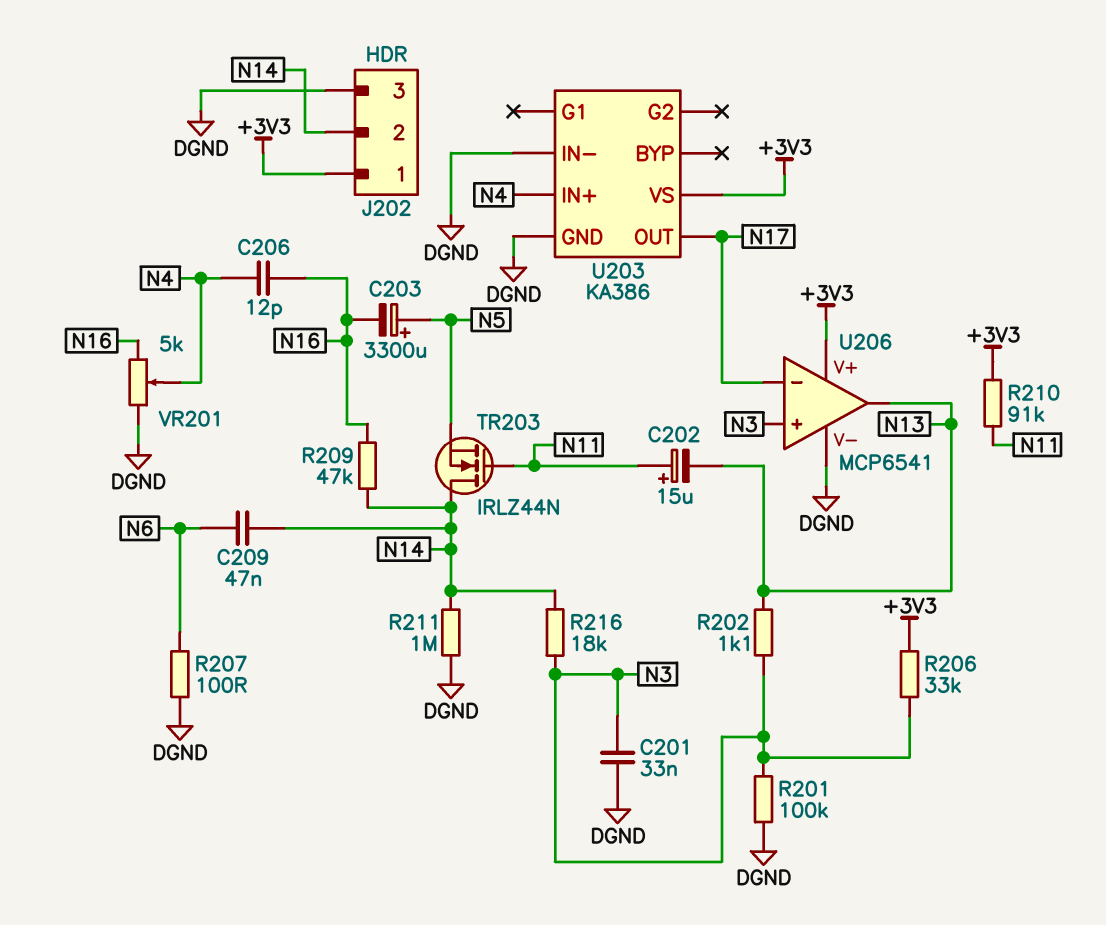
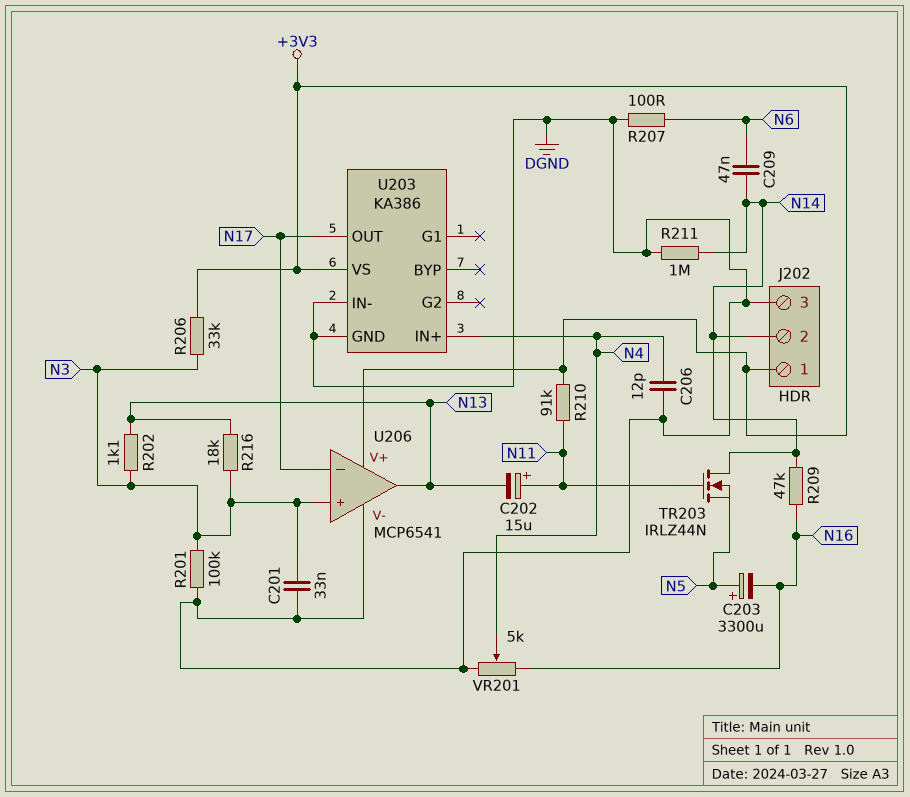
C206: 12pF (N4, N16) -> 12pF (DGND, N4)
R216: 18k (N3, N14) -> 18k (N3, N13)

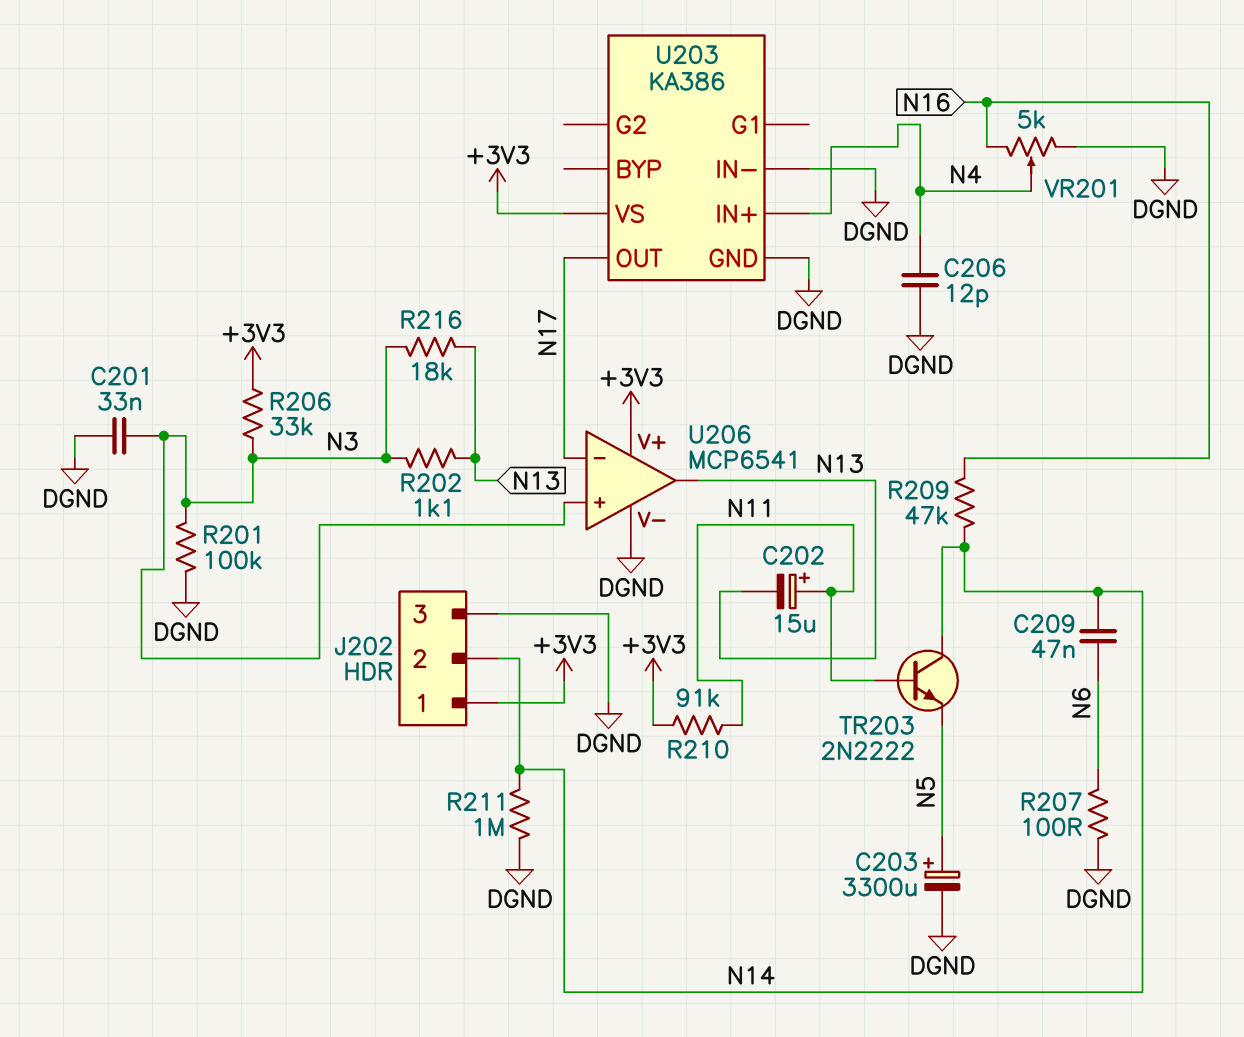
C203: 3300uF (plus N5, minus N16) -> 3300uF (plus N5, minus DGND)
TR203: NMOS IRLZ44N (G N11, D N14, S N5) -> NPN 2N2222 (B N11, C N14, E N5)

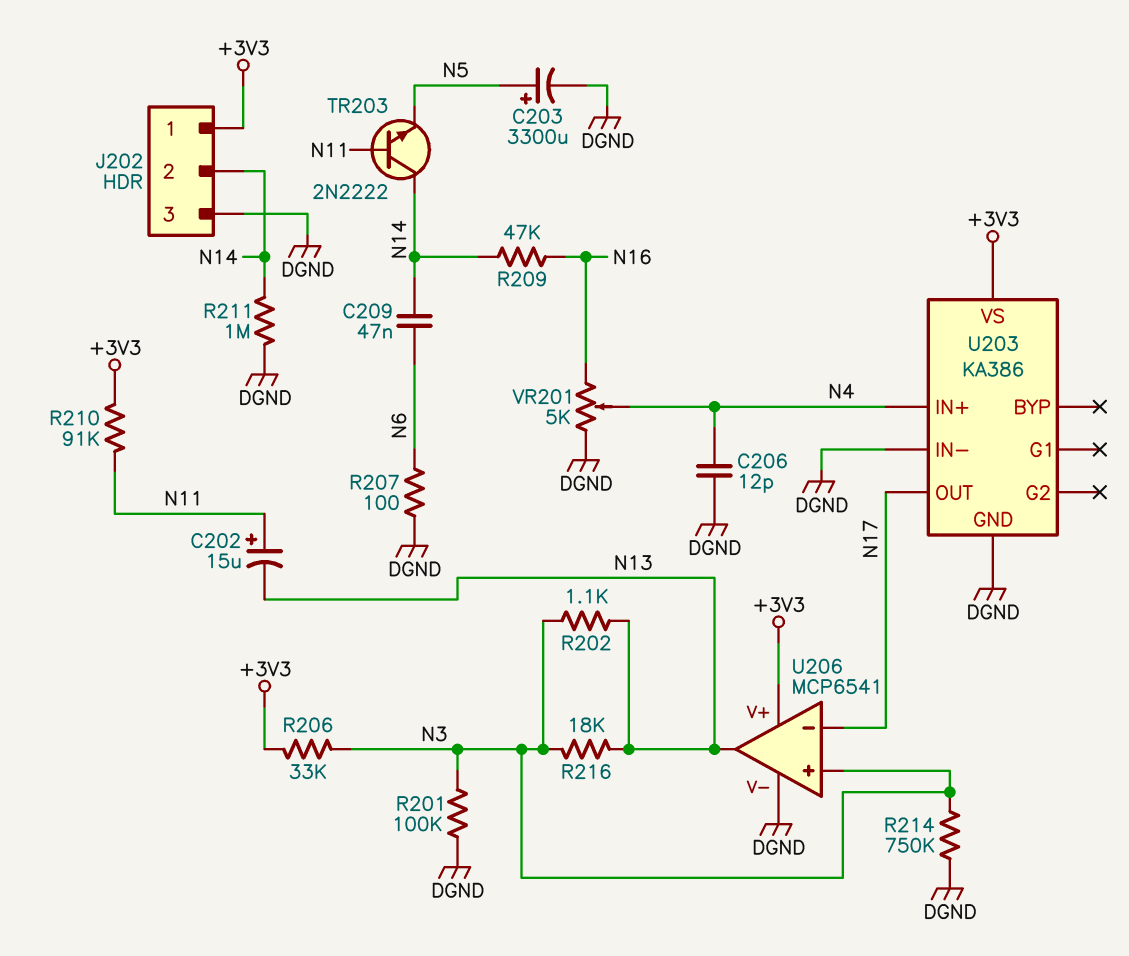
C201: 33nF (DGND, N3) -> none
R214: none -> 750k (DGND, N3)

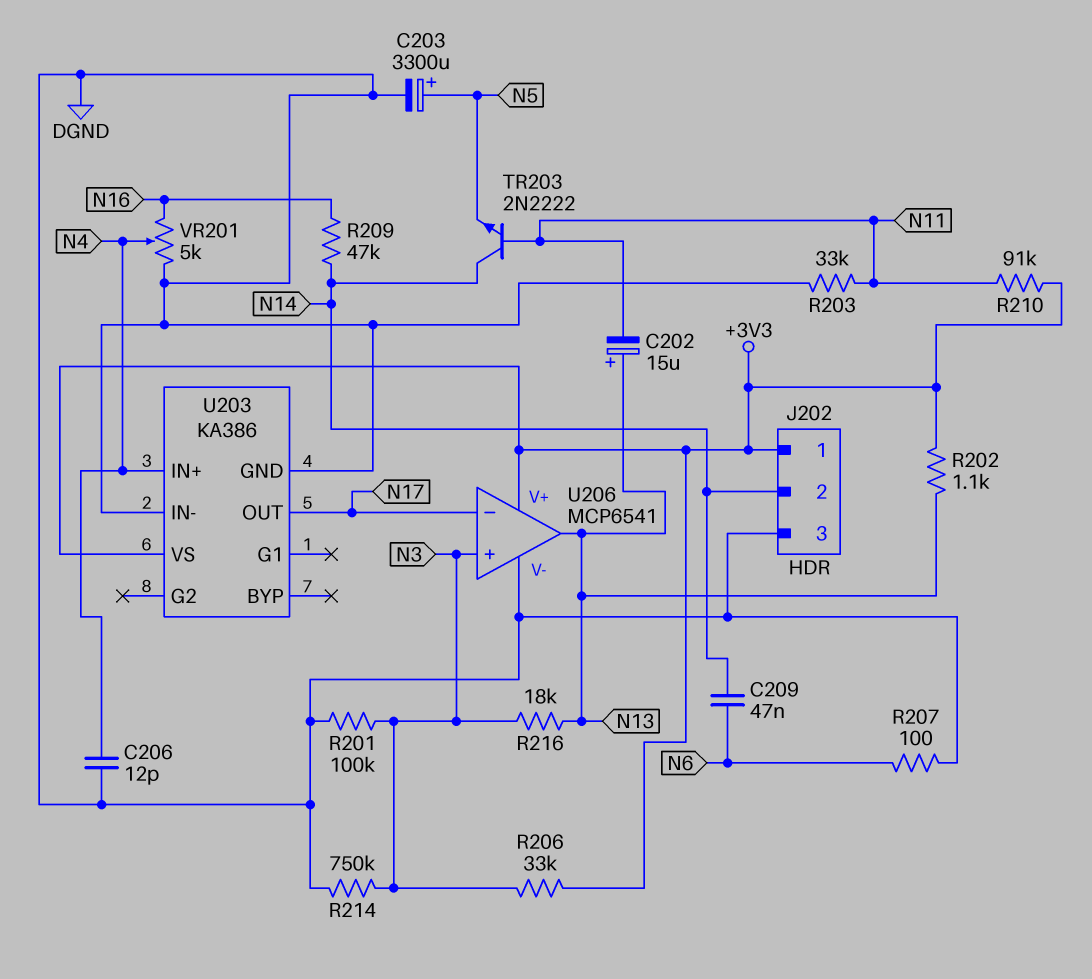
C202: 15uF (plus N11, minus N13) -> 15uF (plus N13, minus N11)
R202: 1.1k (N3, N13) -> 1.1k (+3V3, N13)
R203: none -> 33k (DGND, N11)
R211: 1M (DGND, N14) -> none

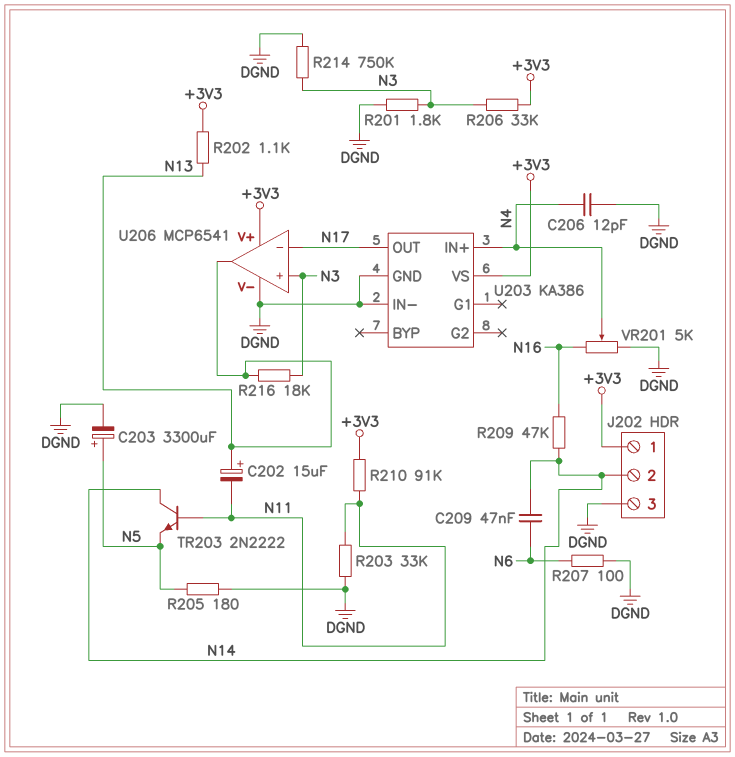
R201: 100k (DGND, N3) -> 1.8k (DGND, N3)
R205: none -> 180 (DGND, N5)

